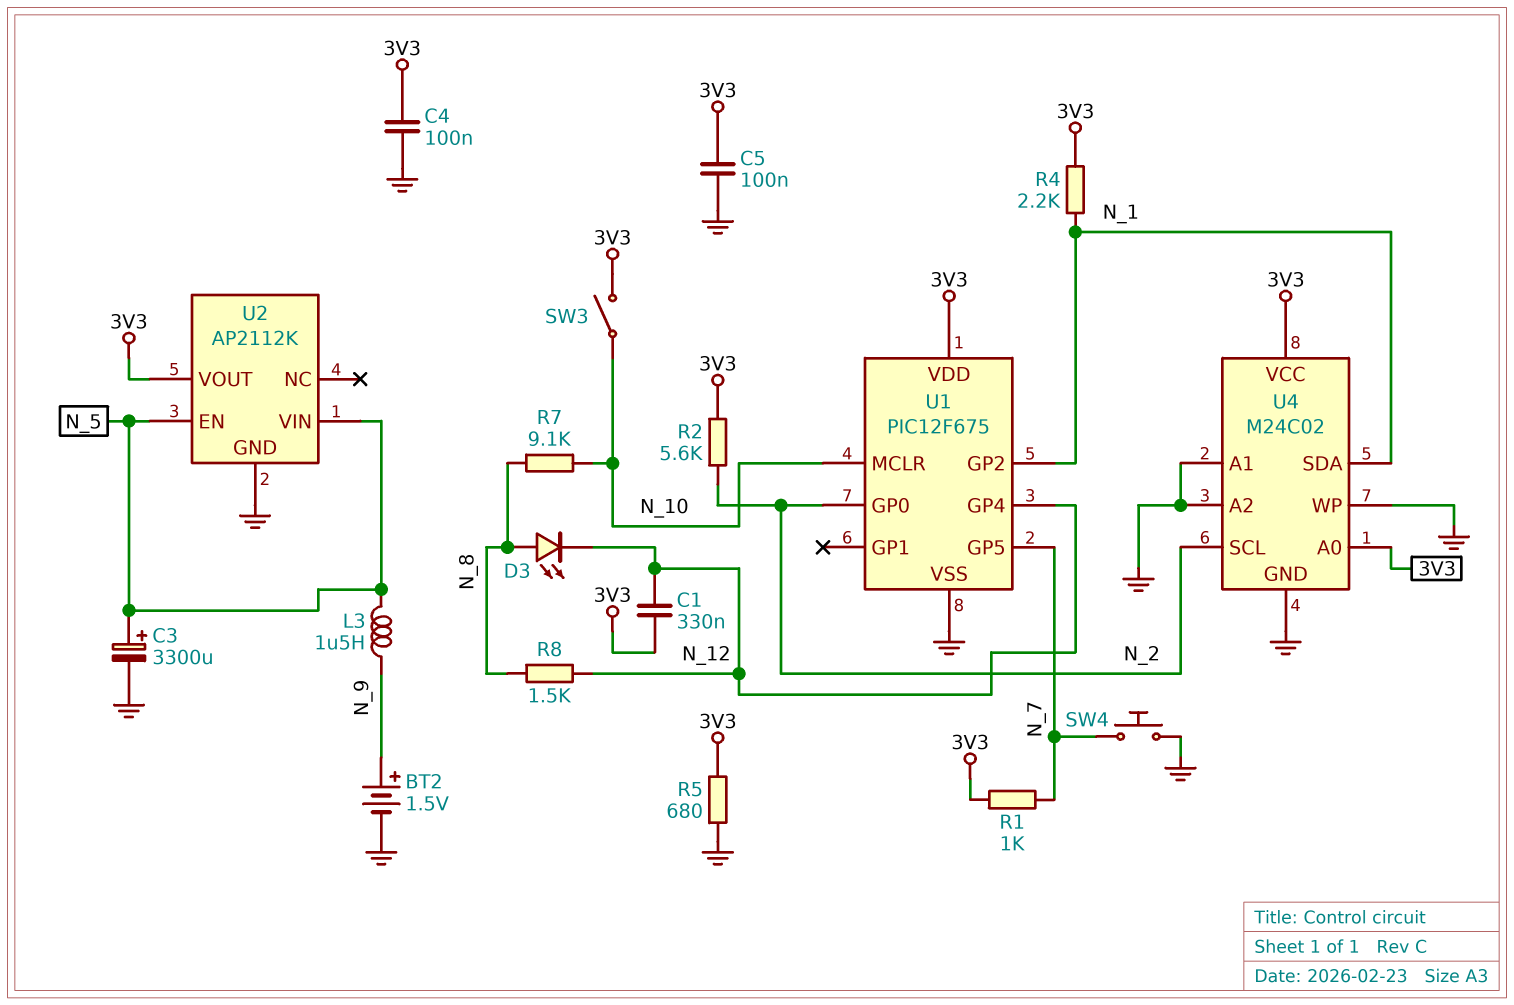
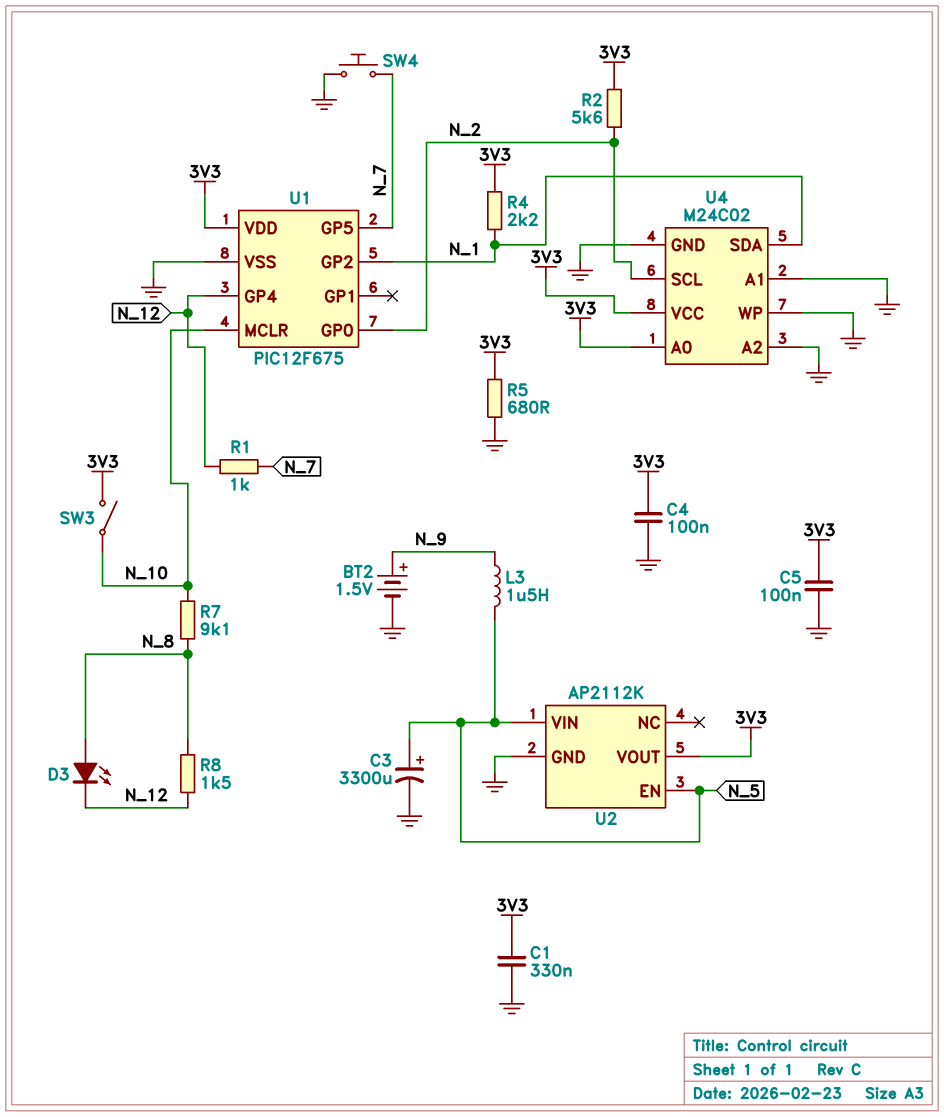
C1: 330nF (3V3, N_12) -> 330nF (3V3, GND)
R1: 1k (3V3, N_7) -> 1k (N_7, N_12)

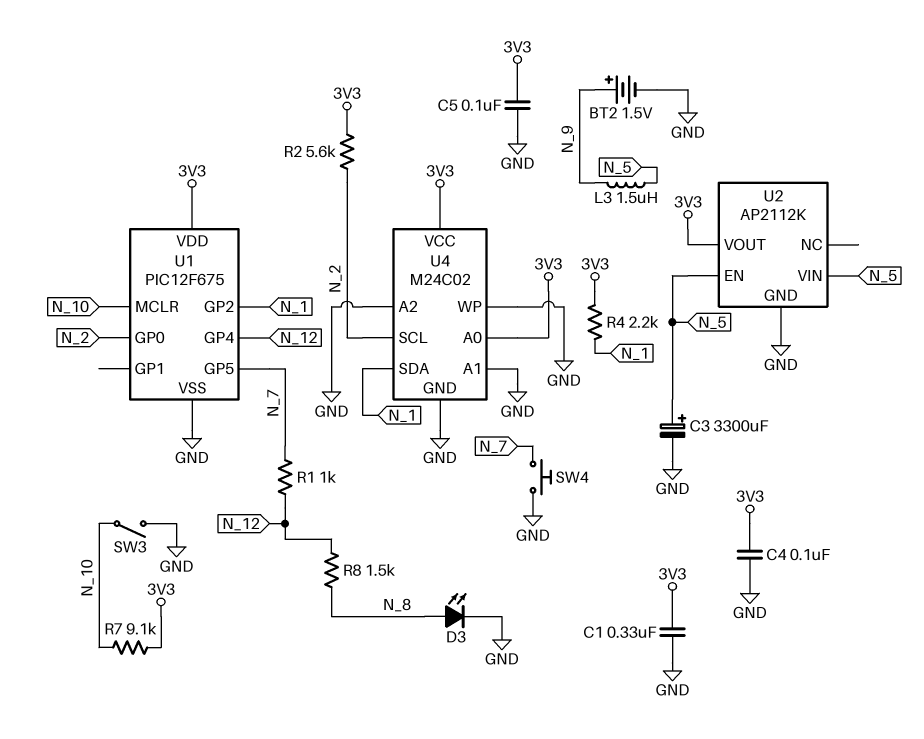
D3: LED (A N_8, K N_12) -> LED (A N_8, K GND)
R5: 680 (3V3, GND) -> none
R7: 9.1k (N_8, N_10) -> 9.1k (3V3, N_10)
SW3: switch (3V3, N_10) -> switch (GND, N_10)

